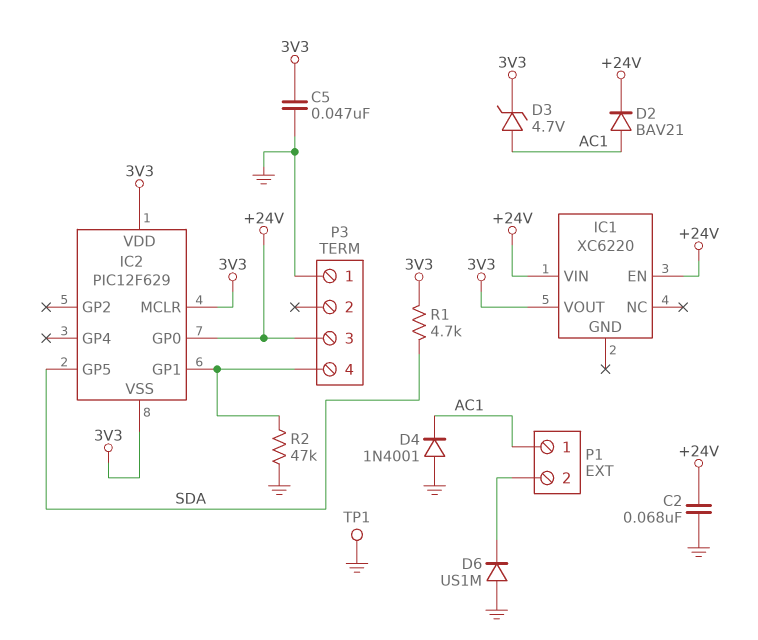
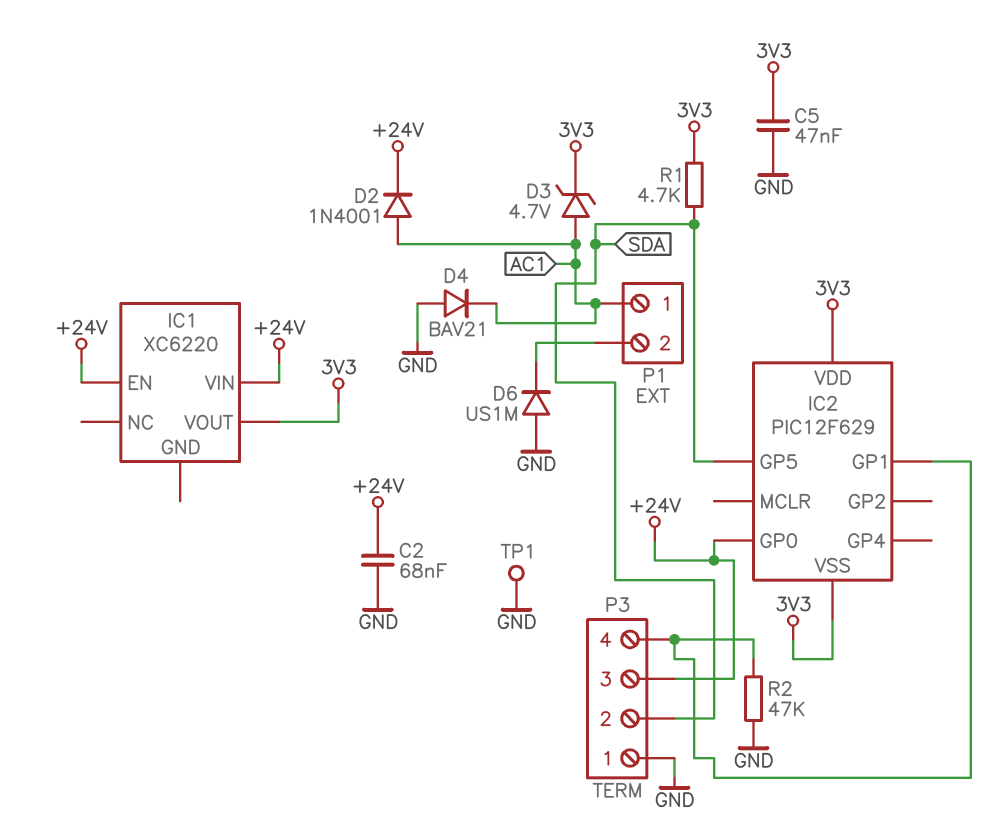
D2: diode BAV21 (A AC1, K +24V) -> diode 1N4001 (A AC1, K +24V)
D4: diode 1N4001 (A GND, K AC1) -> diode BAV21 (A GND, K AC1)
IC2 pin MCLR: 3V3 -> none
P3 pin 2: none -> SDA

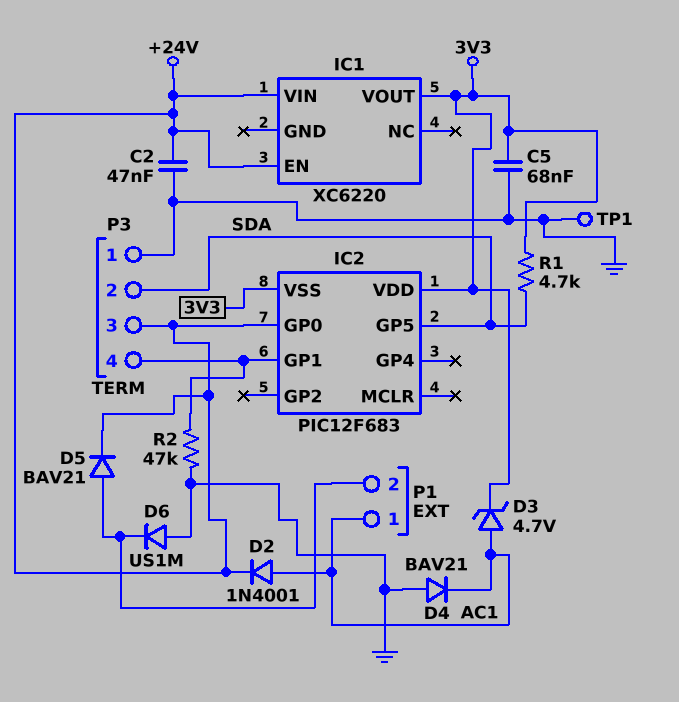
C2: 68nF (+24V, GND) -> 47nF (+24V, GND)
C5: 47nF (3V3, GND) -> 68nF (3V3, GND)
D5: none -> diode BAV21 (A P1/2, K +24V)
IC2: PIC12F629 -> PIC12F683

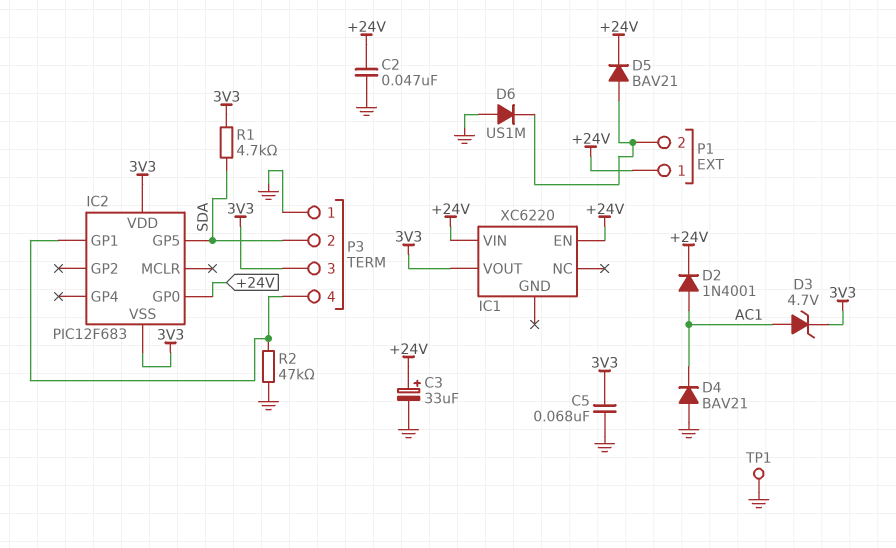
C3: none -> 33uF (plus +24V, minus GND)
P1 pin 1: AC1 -> +24V
P3 pin 3: +24V -> 3V3

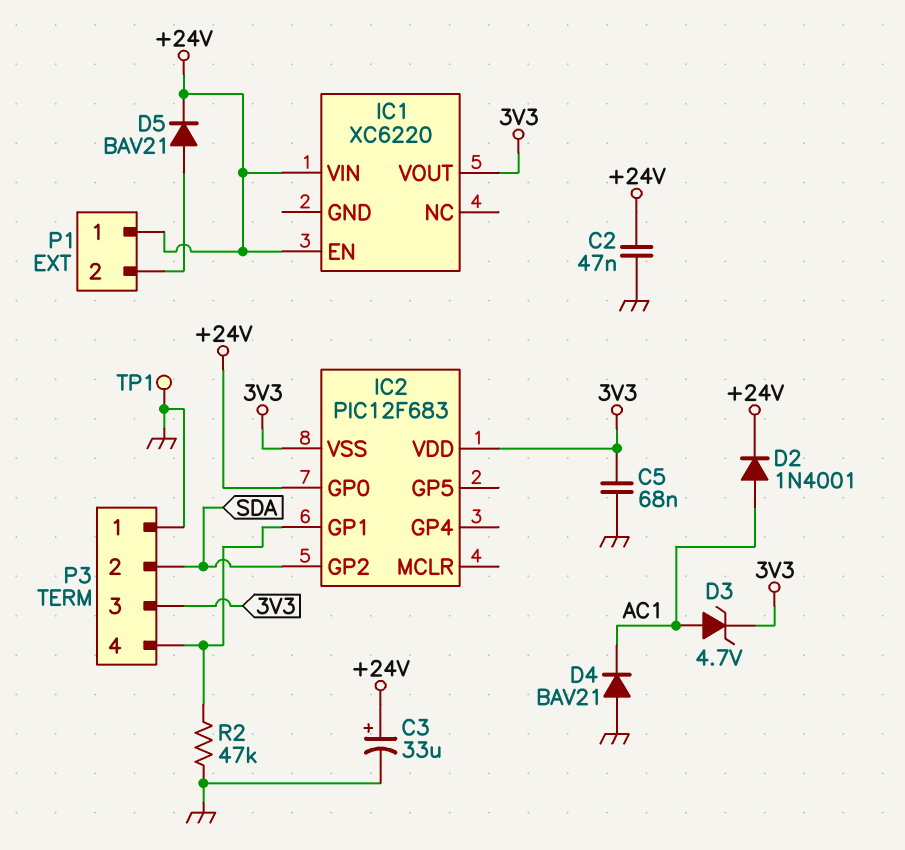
D6: diode US1M (A GND, K P1/2) -> none
IC2 pin GP2: none -> SDA
IC2 pin GP5: SDA -> none
R1: 4.7k (3V3, SDA) -> none

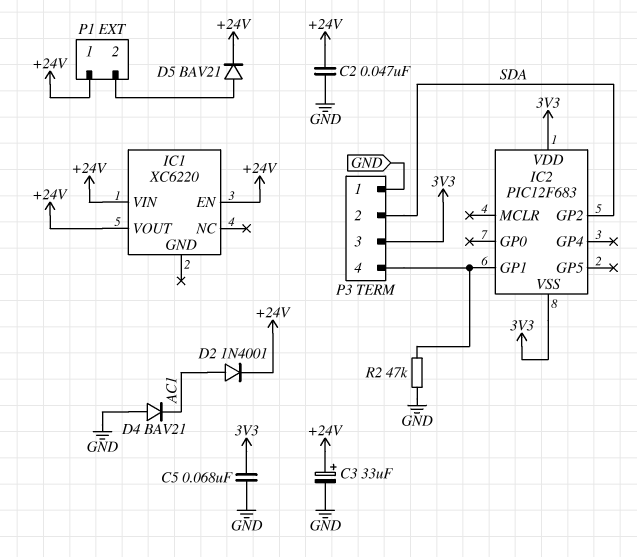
D3: zener 4.7V (A AC1, K 3V3) -> none
IC1 pin VOUT: 3V3 -> +24V
IC2 pin GP0: +24V -> none
TP1: test point (GND) -> none

